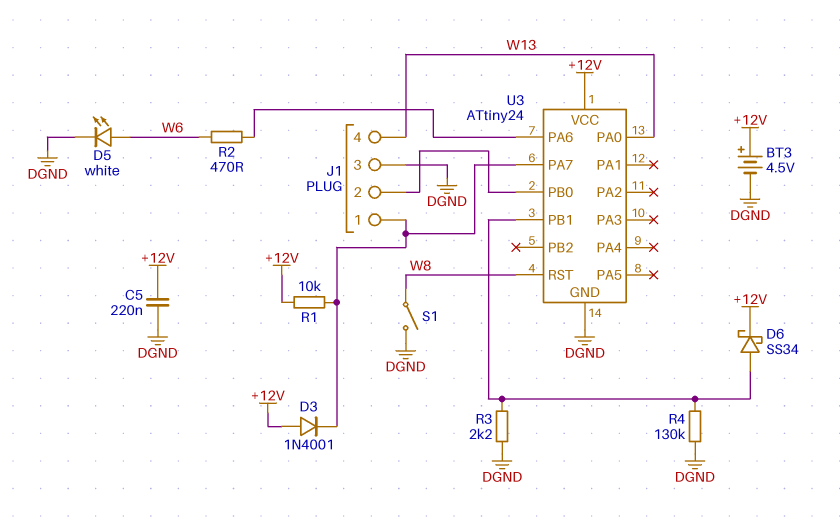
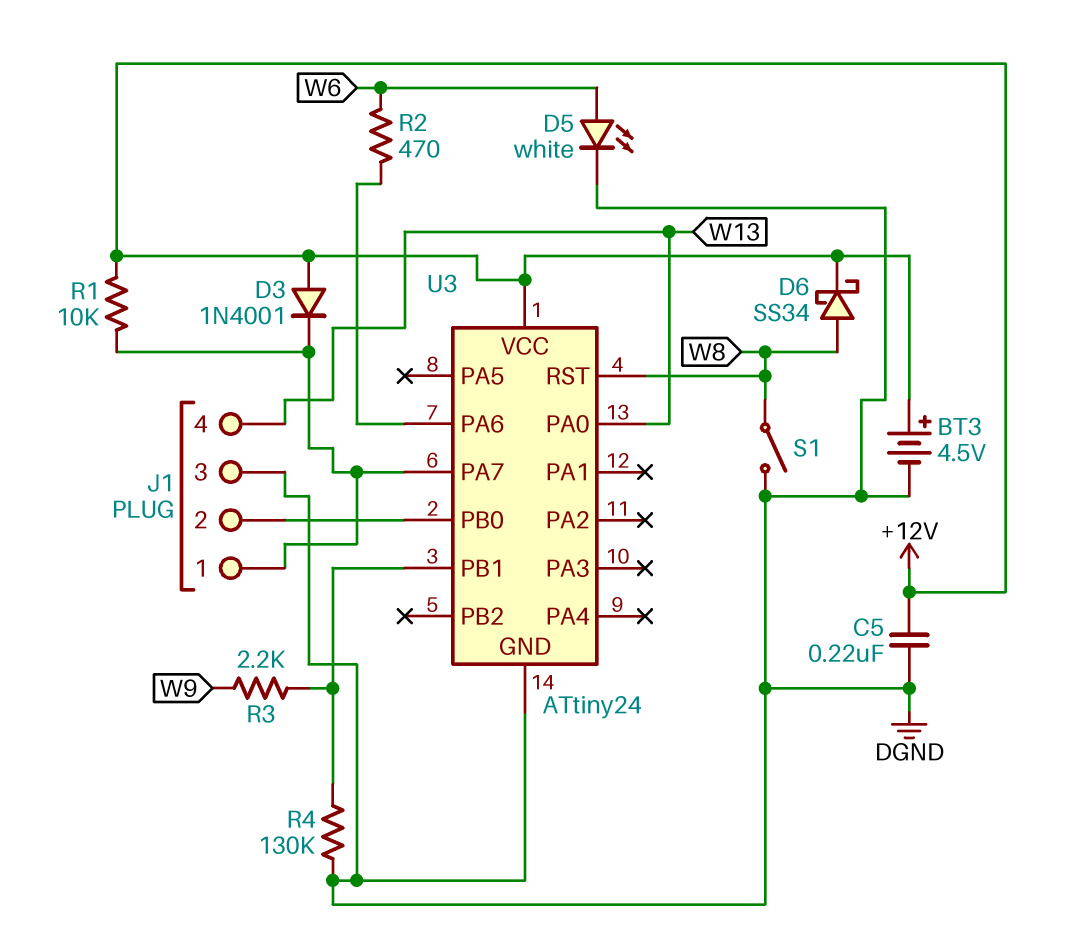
D6: schottky SS34 (A U3/PB1, K +12V) -> schottky SS34 (A W8, K +12V)
R3: 2.2k (DGND, U3/PB1) -> 2.2k (U3/PB1, W9)

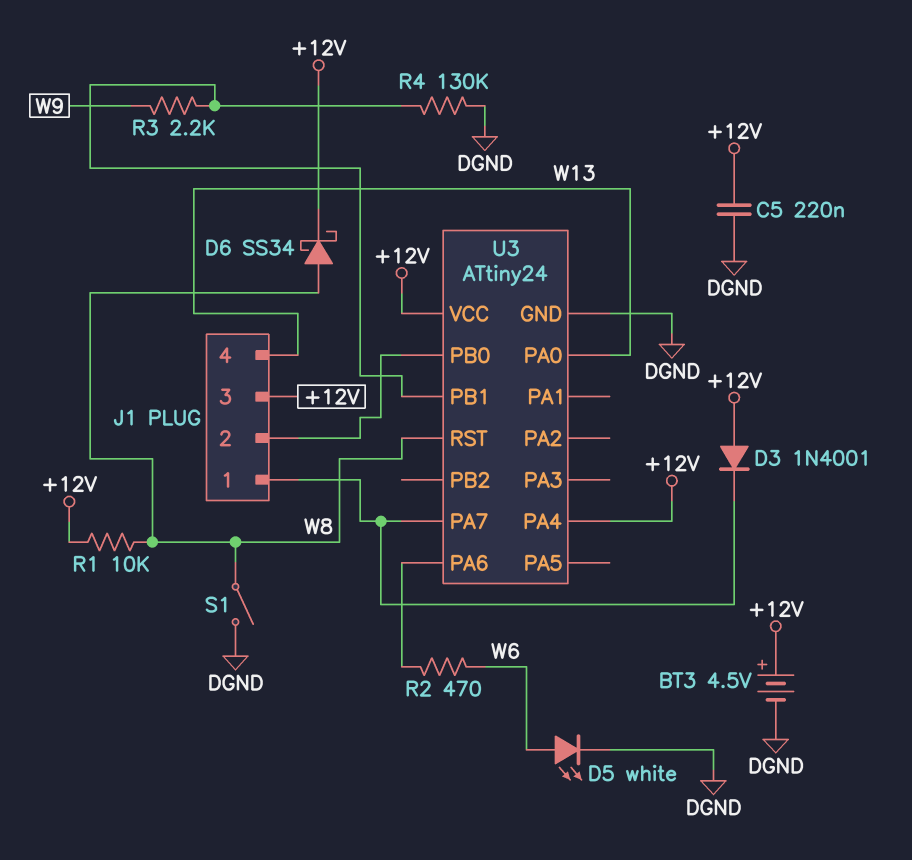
J1 pin 3: DGND -> +12V
R1: 10k (+12V, J1/1) -> 10k (+12V, W8)
U3 pin PA4: none -> +12V

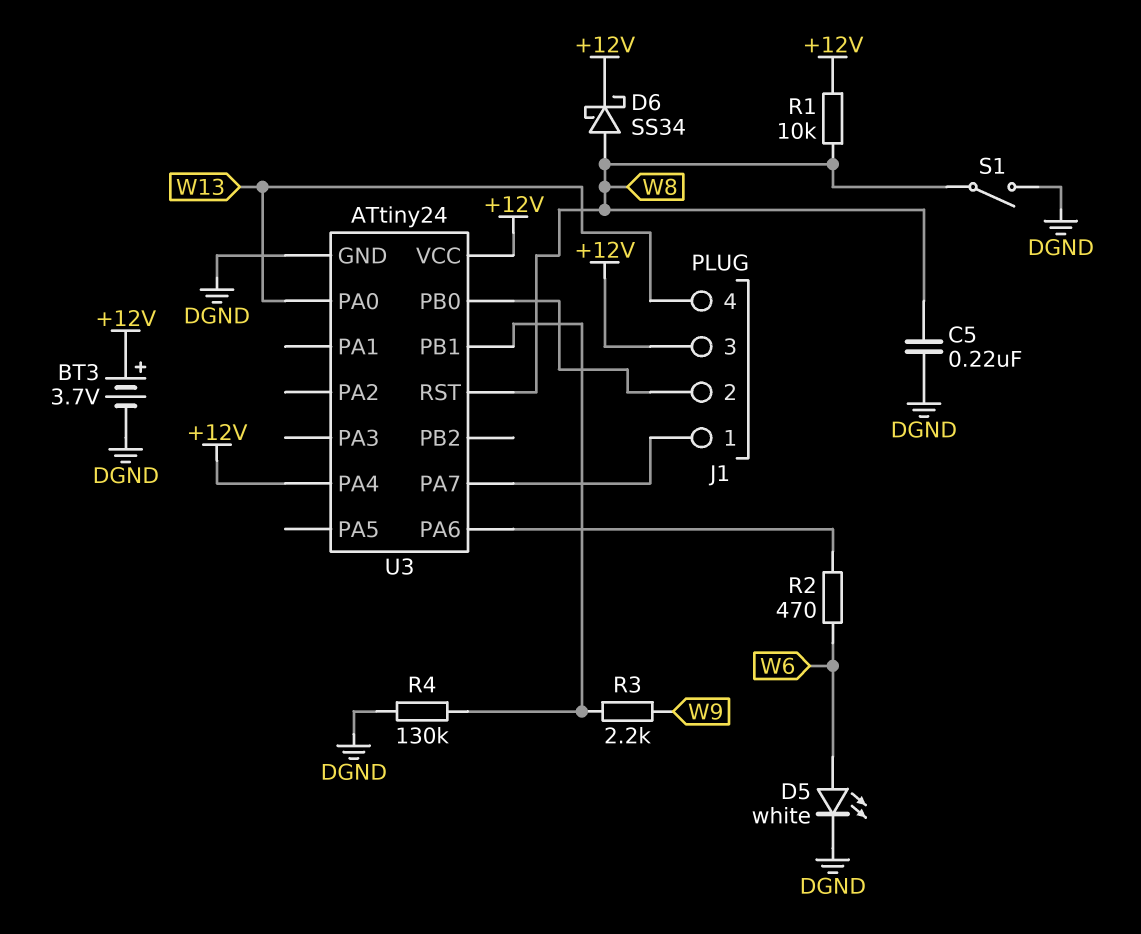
BT3: 4.5V (plus +12V, minus DGND) -> 3.7V (plus +12V, minus DGND)
C5: 220nF (+12V, DGND) -> 220nF (DGND, W8)
D3: diode 1N4001 (A +12V, K J1/1) -> none

